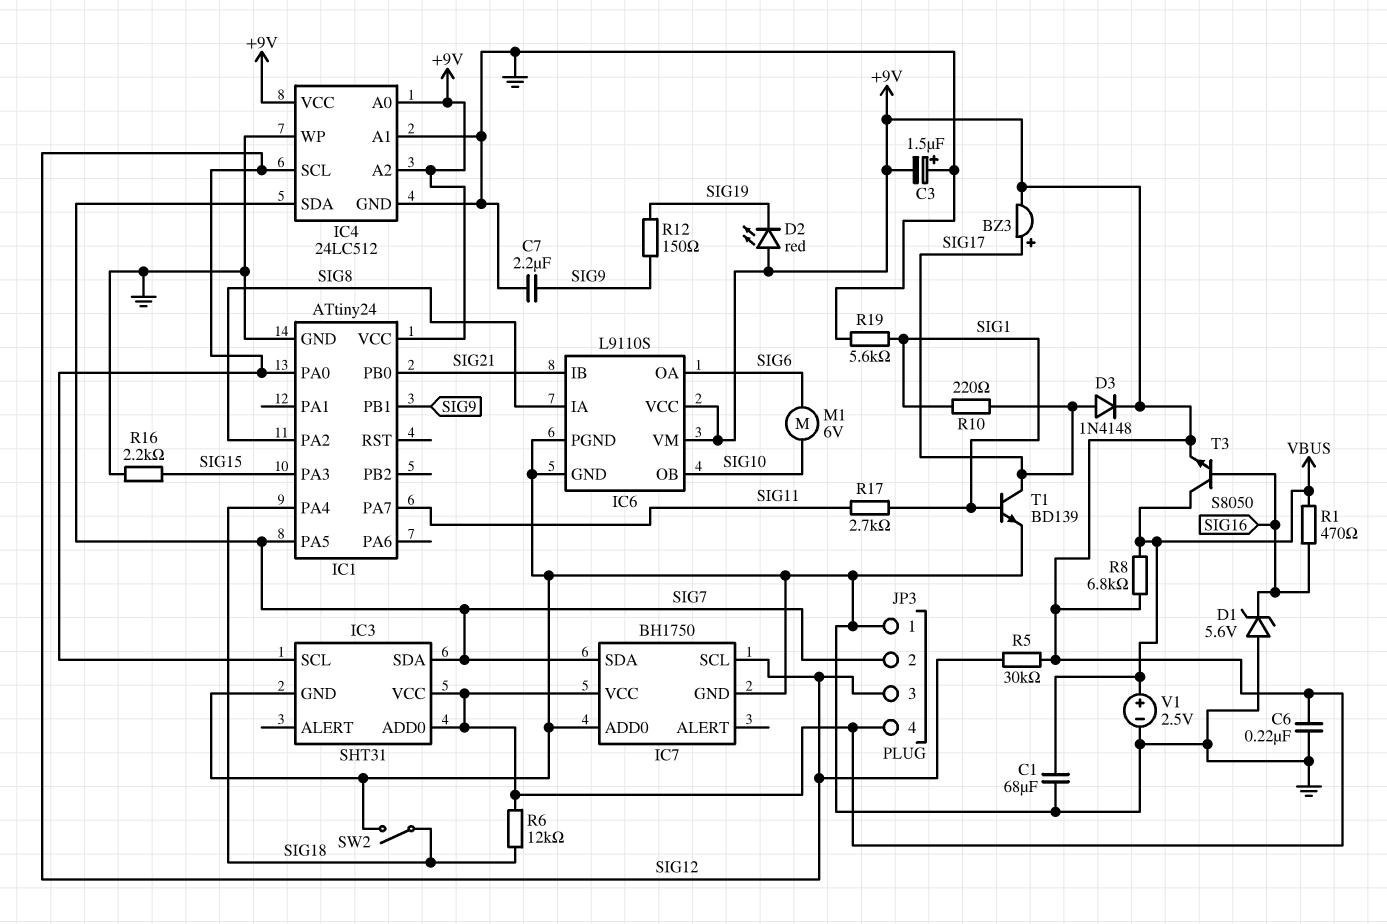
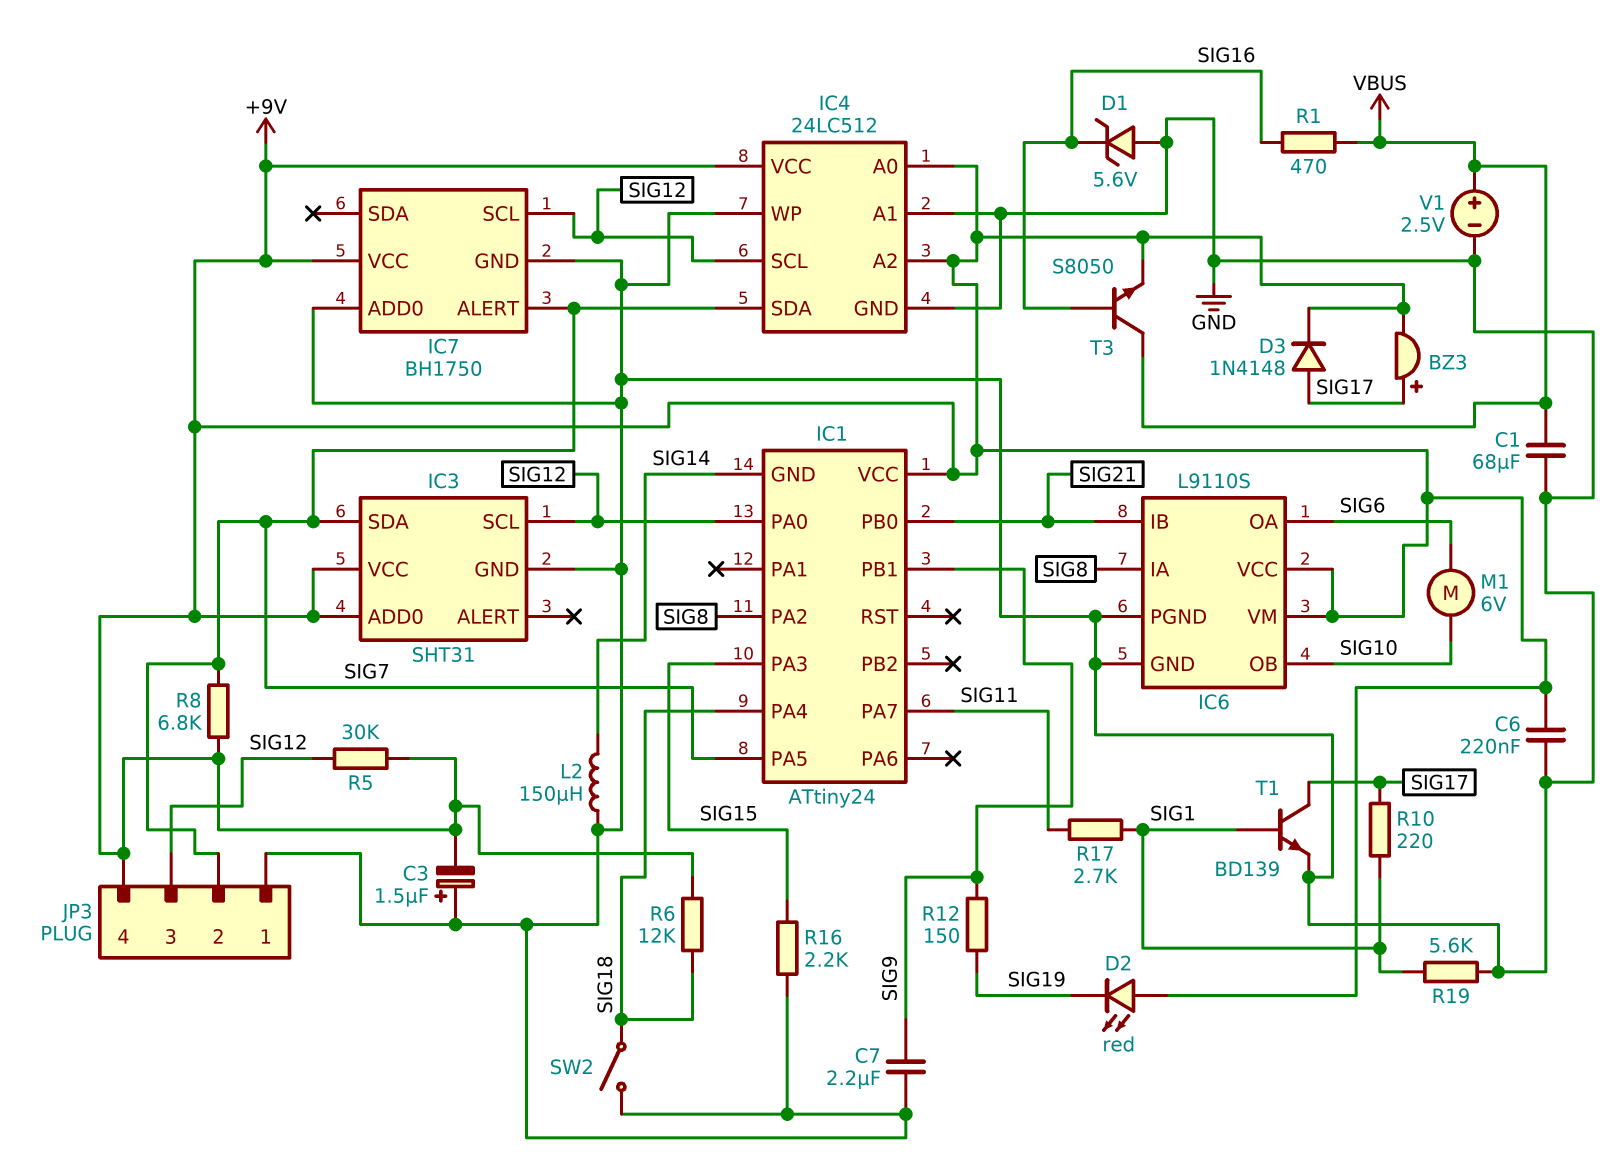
IC1 pin GND: GND -> SIG14
IC7 pin ALERT: none -> SIG7
IC7 pin SDA: SIG7 -> none
L2: none -> 150uH (GND, SIG14)
R8: 6.8k (+9V, VBUS) -> 6.8k (+9V, SIG7)

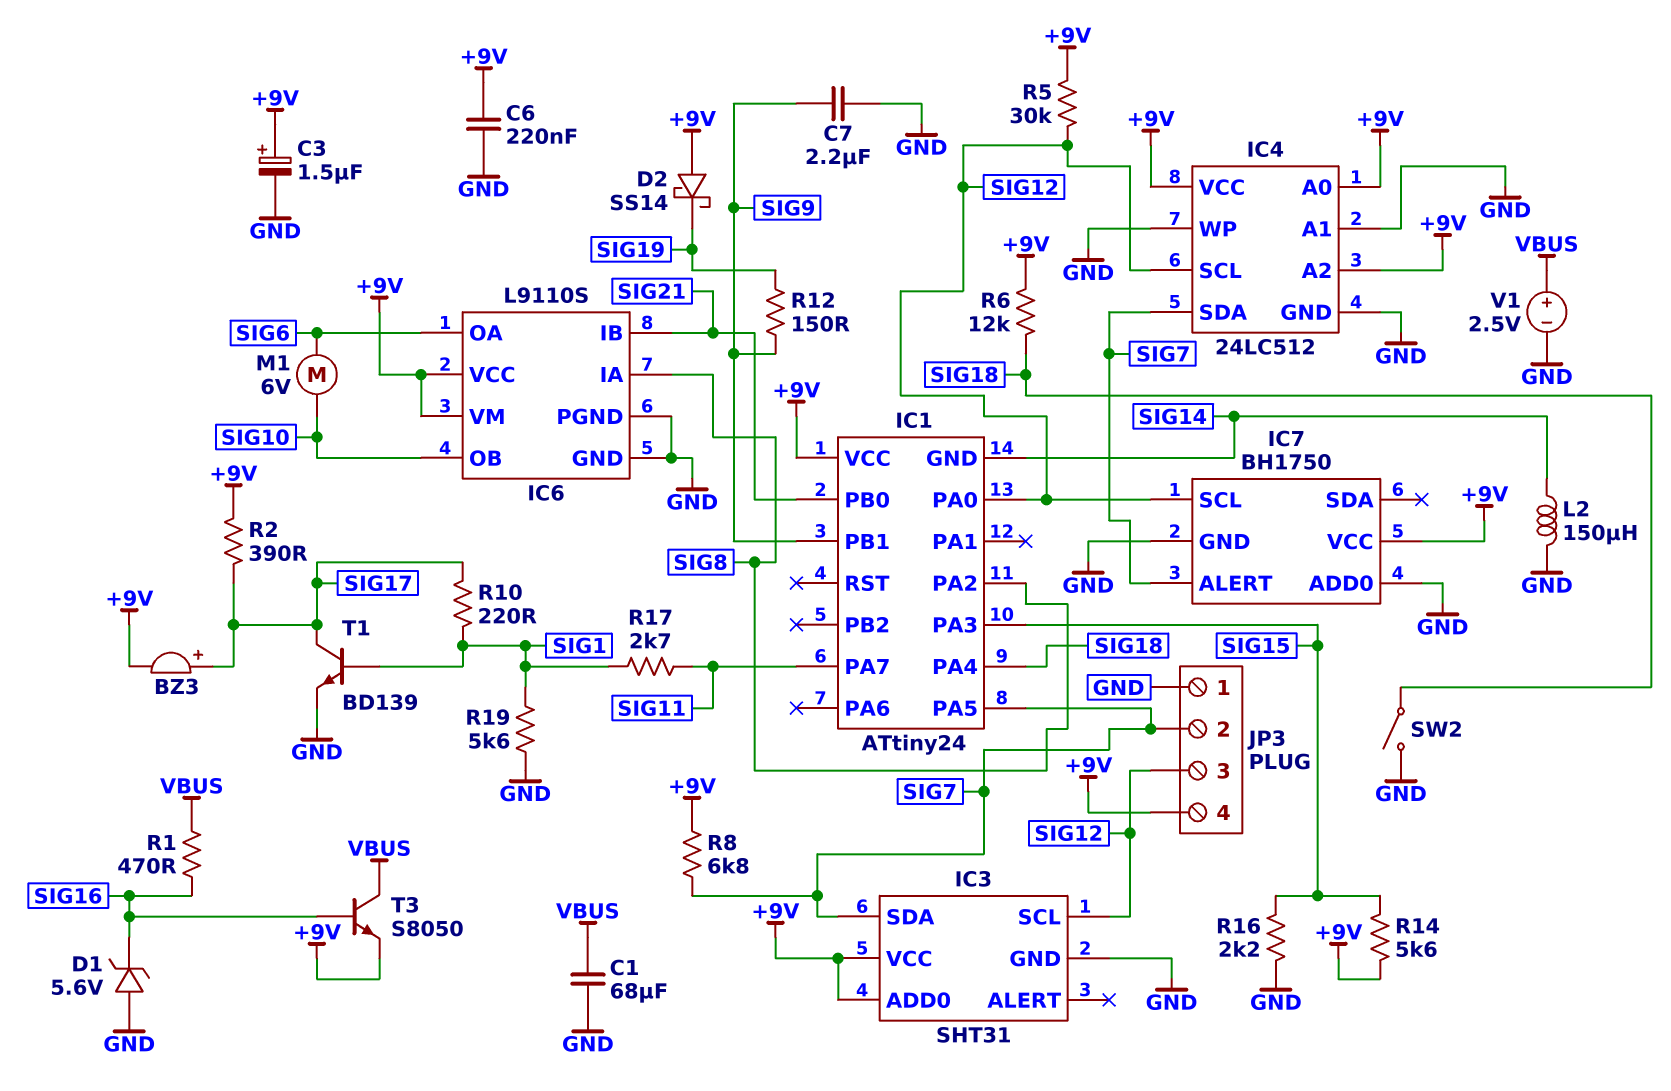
C3: 1.5uF (plus GND, minus +9V) -> 1.5uF (plus +9V, minus GND)
D2: LED red (A +9V, K SIG19) -> schottky SS14 (A +9V, K SIG19)
D3: diode 1N4148 (A SIG17, K +9V) -> none
R2: none -> 390 (+9V, SIG17)
R14: none -> 5.6k (+9V, SIG15)

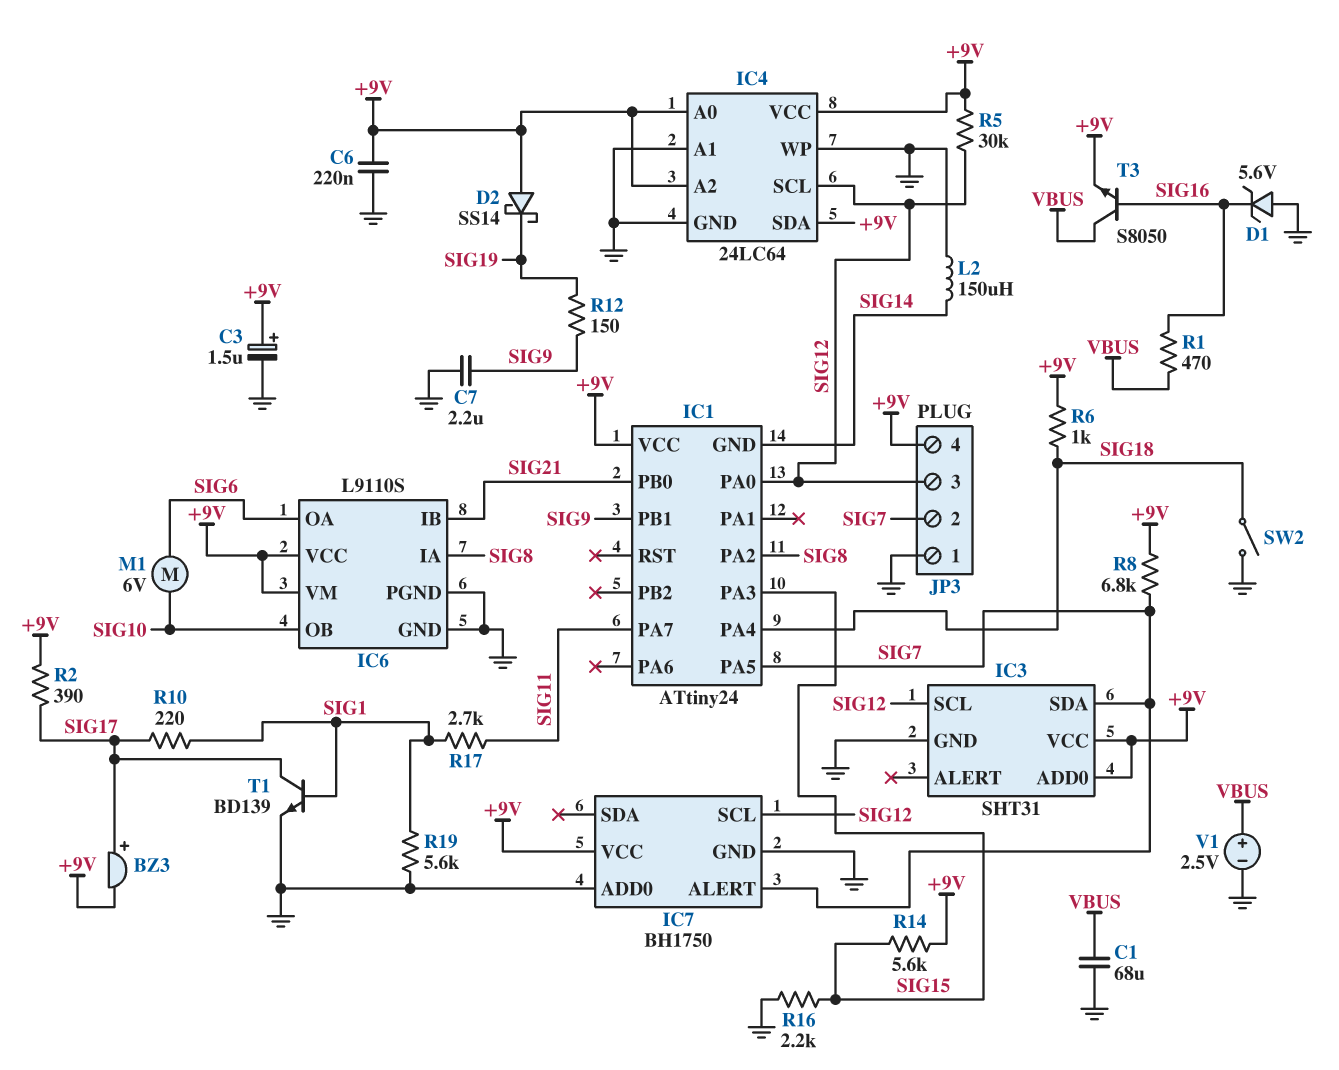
IC4: 24LC512 -> 24LC64
IC4 pin SDA: SIG7 -> +9V
R6: 12k (+9V, SIG18) -> 1k (+9V, SIG18)

